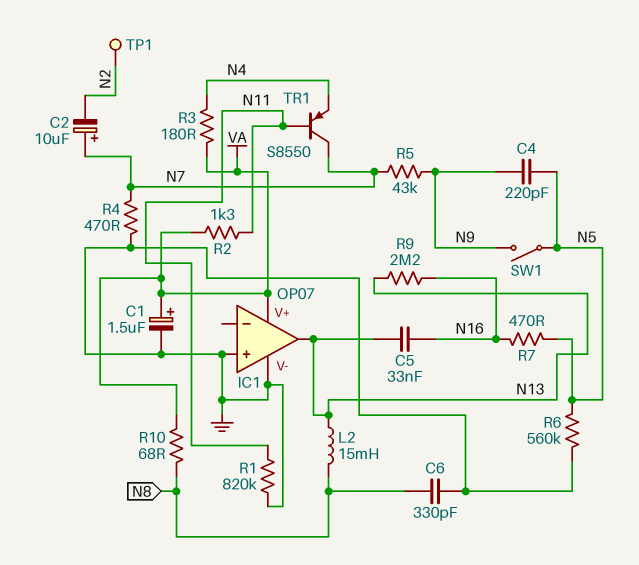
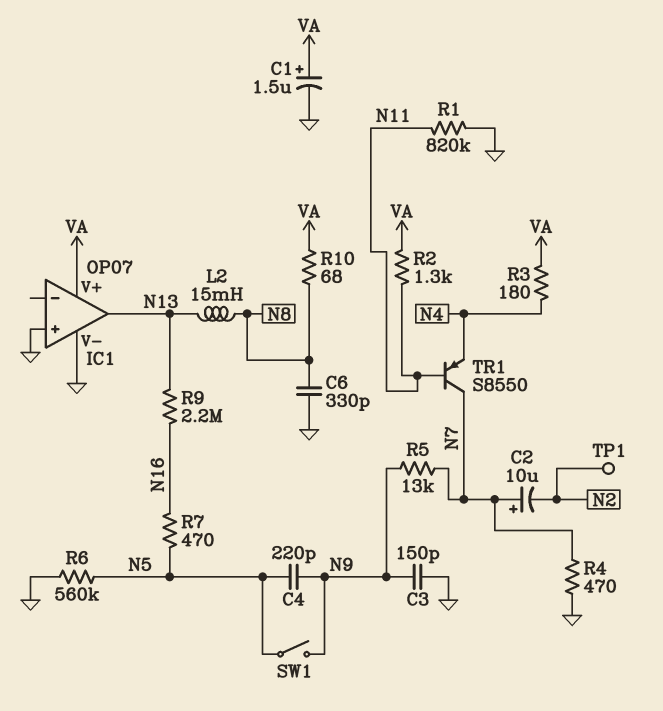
C3: none -> 150pF (GND, N9)
C5: 33nF (N13, N16) -> none
R5: 43k (N7, N9) -> 13k (N7, N9)

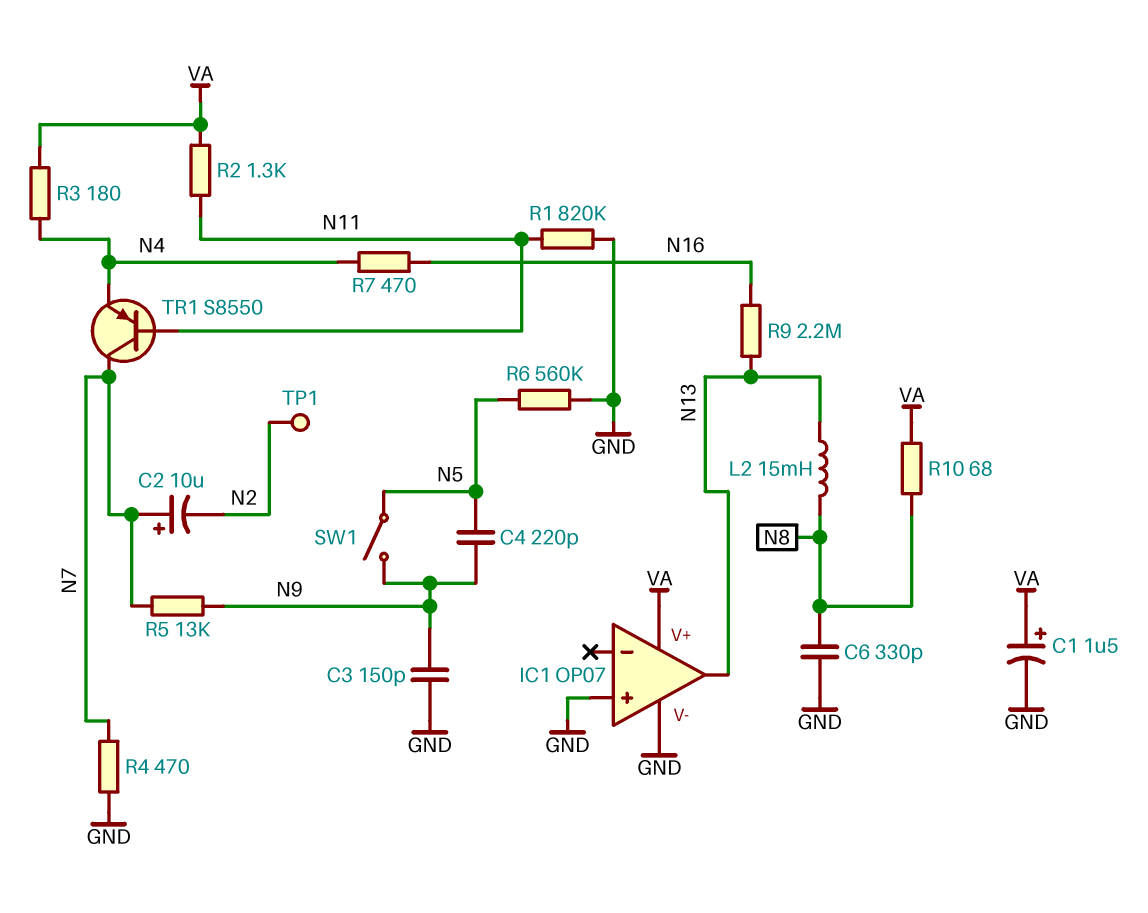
R7: 470 (N5, N16) -> 470 (N4, N16)

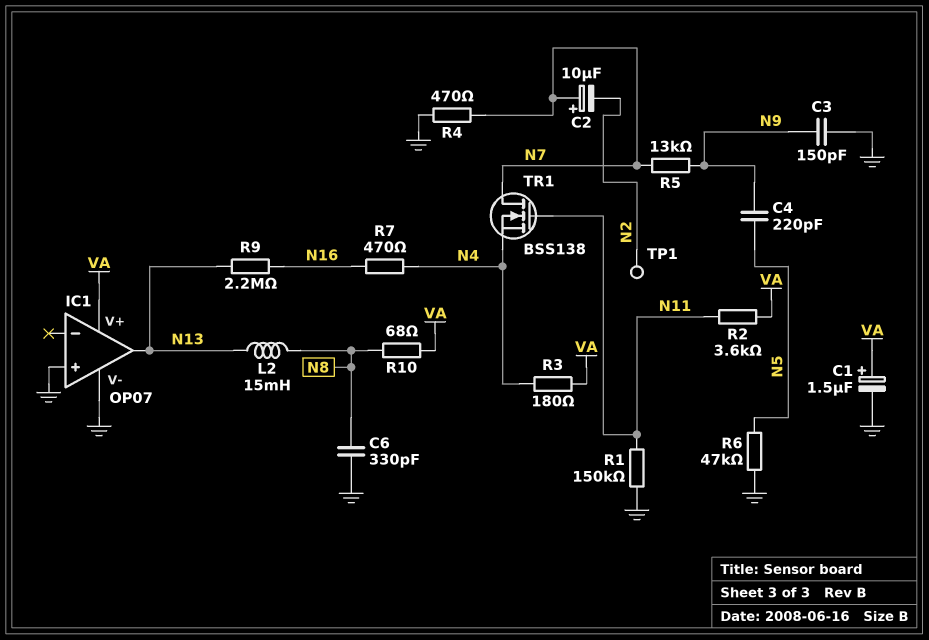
R1: 820k (GND, N11) -> 150k (GND, N11)
R2: 1.3k (N11, VA) -> 3.6k (N11, VA)
R6: 560k (GND, N5) -> 47k (GND, N5)
SW1: switch (N5, N9) -> none
TR1: PNP S8550 (B N11, C N7, E N4) -> NMOS BSS138 (G N11, D N7, S N4)

